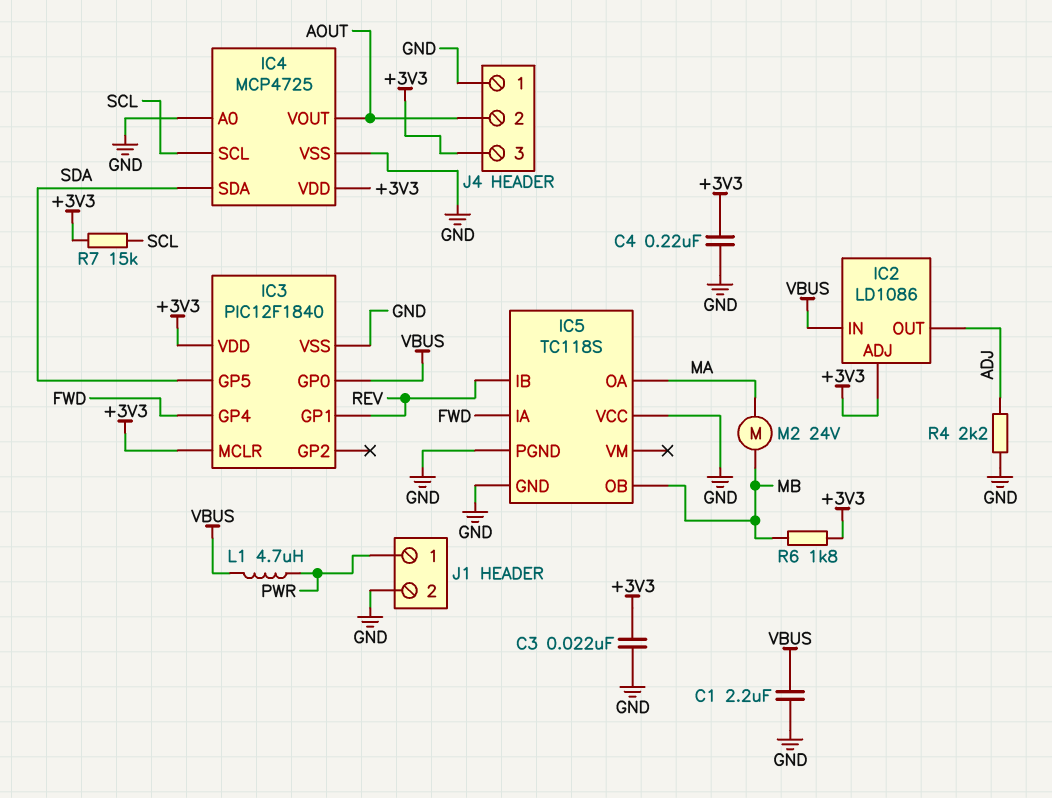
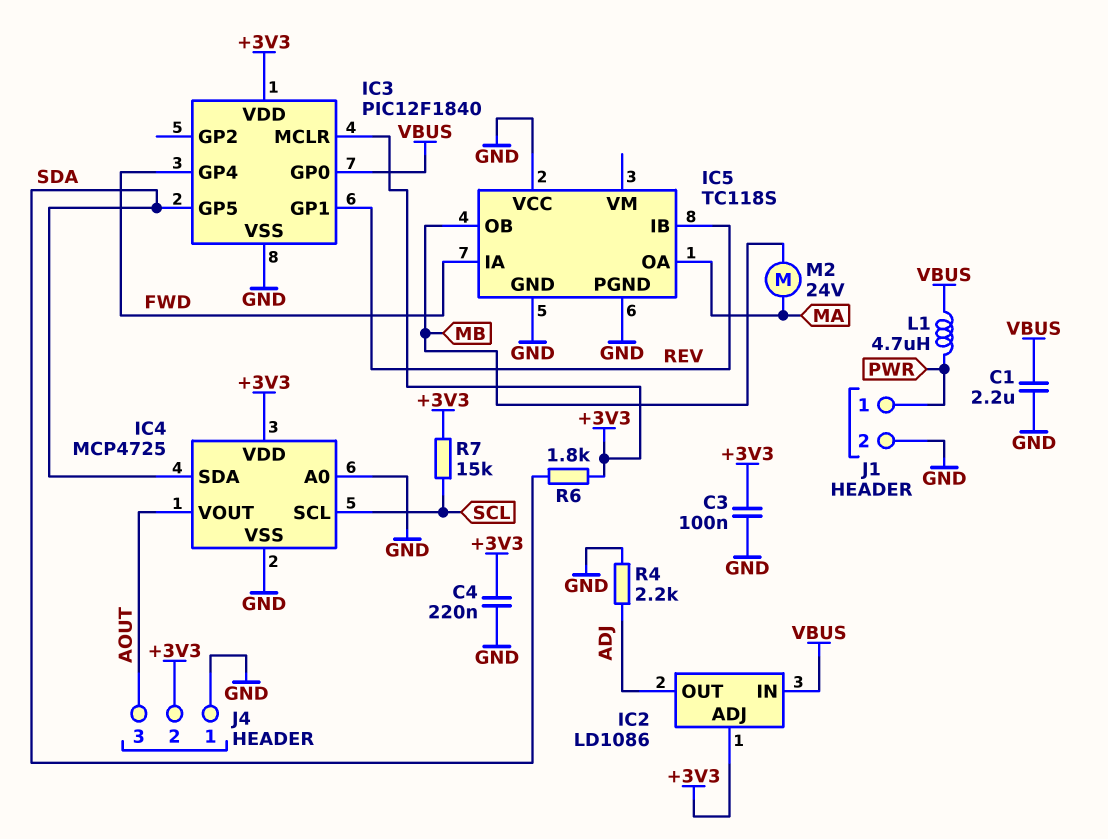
C3: 22nF (+3V3, GND) -> 100nF (+3V3, GND)
J4 pin 2: AOUT -> +3V3
J4 pin 3: +3V3 -> AOUT
R6: 1.8k (+3V3, MB) -> 1.8k (+3V3, SDA)

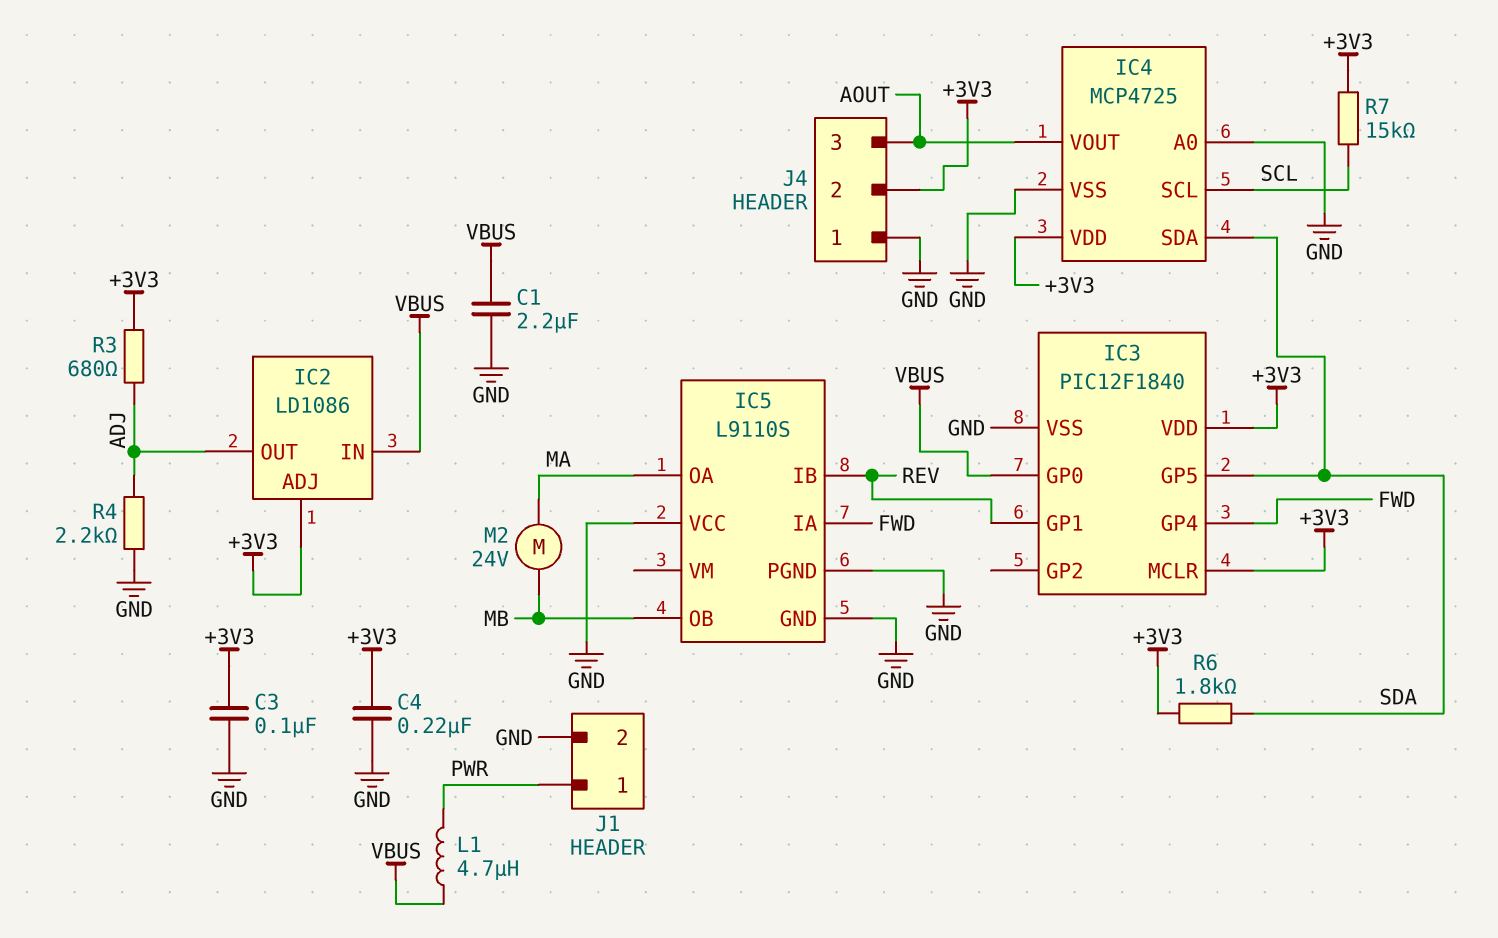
IC5: TC118S -> L9110S
R3: none -> 680 (+3V3, ADJ)

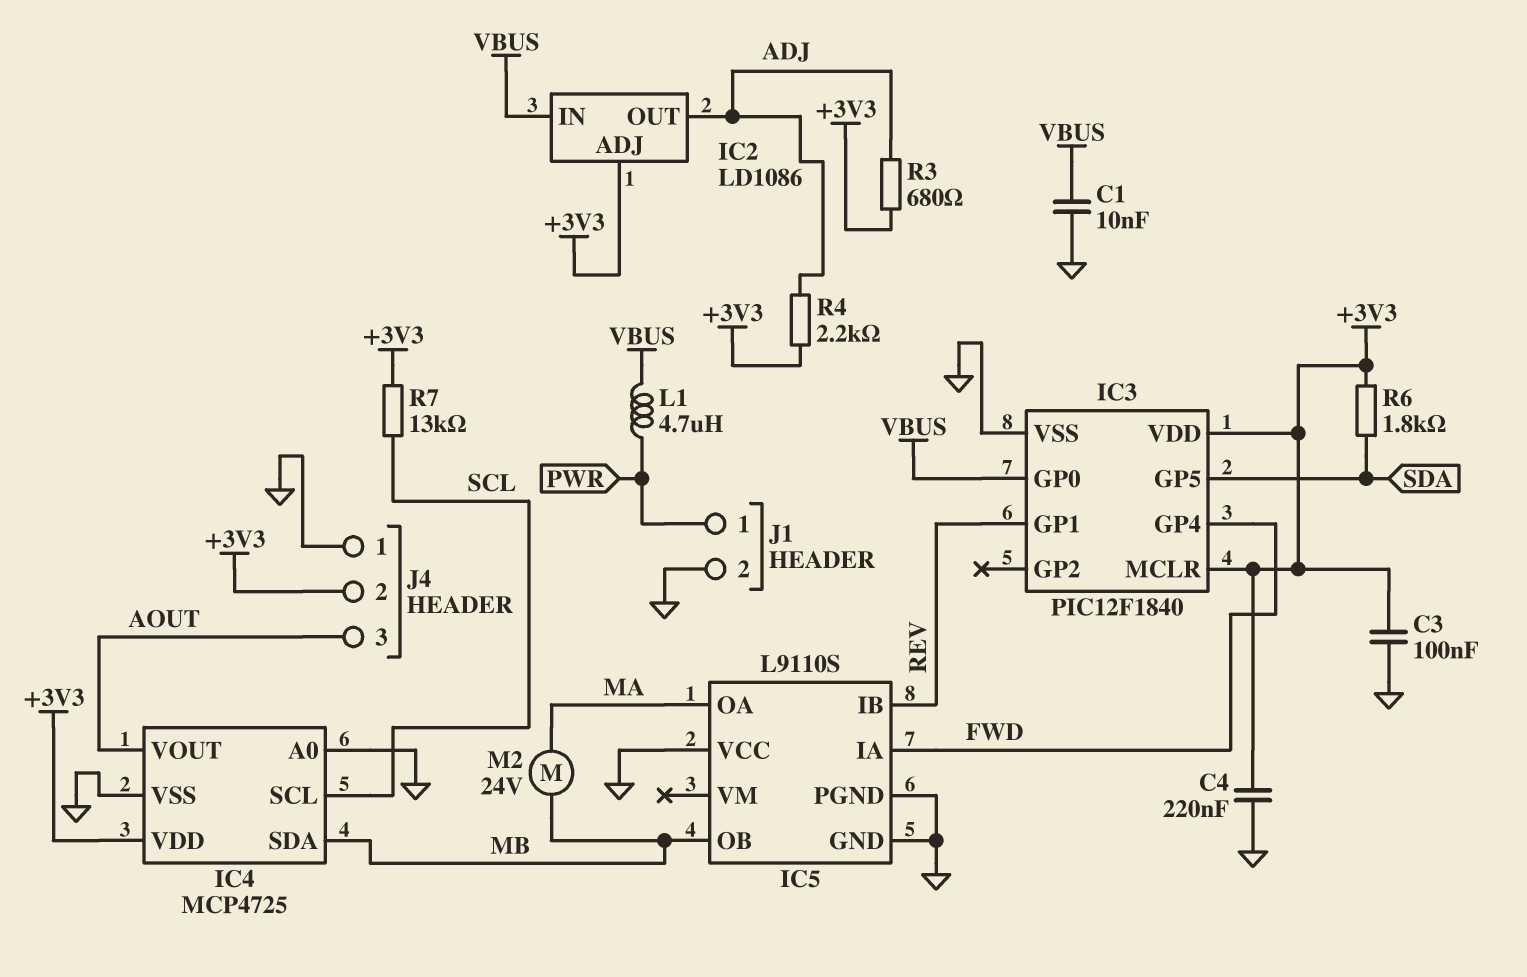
C1: 2.2uF (GND, VBUS) -> 10nF (GND, VBUS)
IC4 pin SDA: SDA -> MB
R4: 2.2k (ADJ, GND) -> 2.2k (+3V3, ADJ)
R7: 15k (+3V3, SCL) -> 13k (+3V3, SCL)

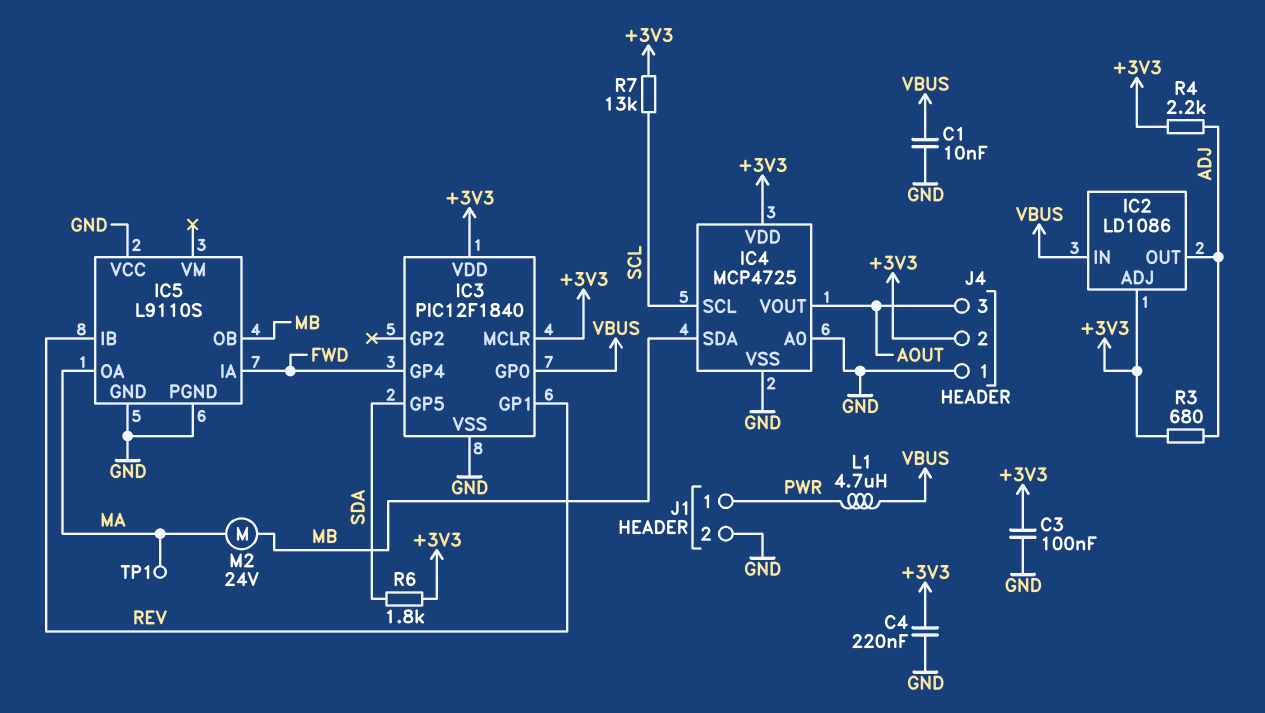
TP1: none -> test point (MA)

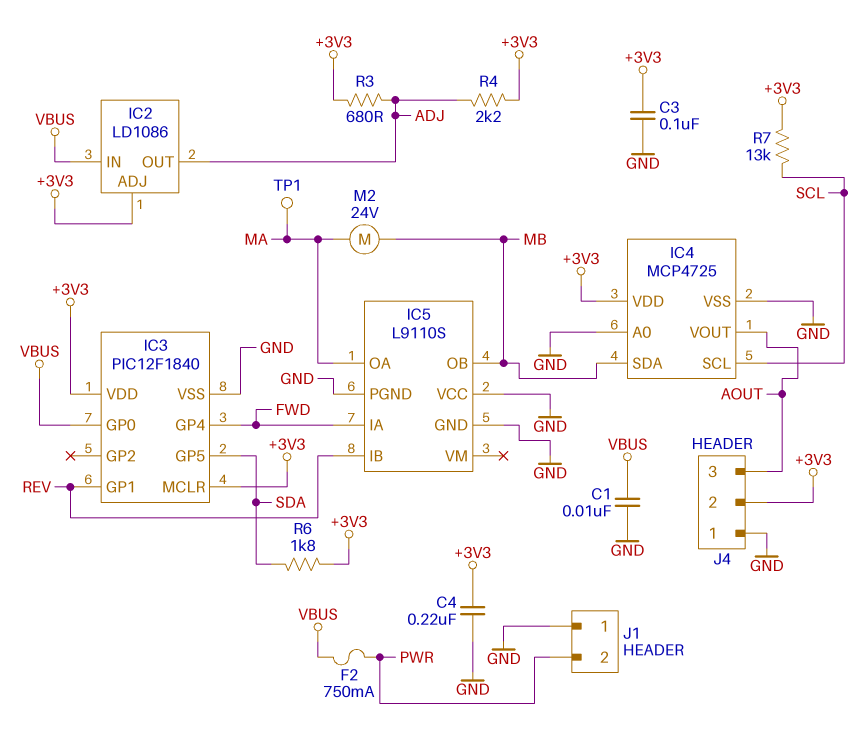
F2: none -> 750mA (PWR, VBUS)
J1 pin 1: PWR -> GND
J1 pin 2: GND -> PWR
L1: 4.7uH (PWR, VBUS) -> none

